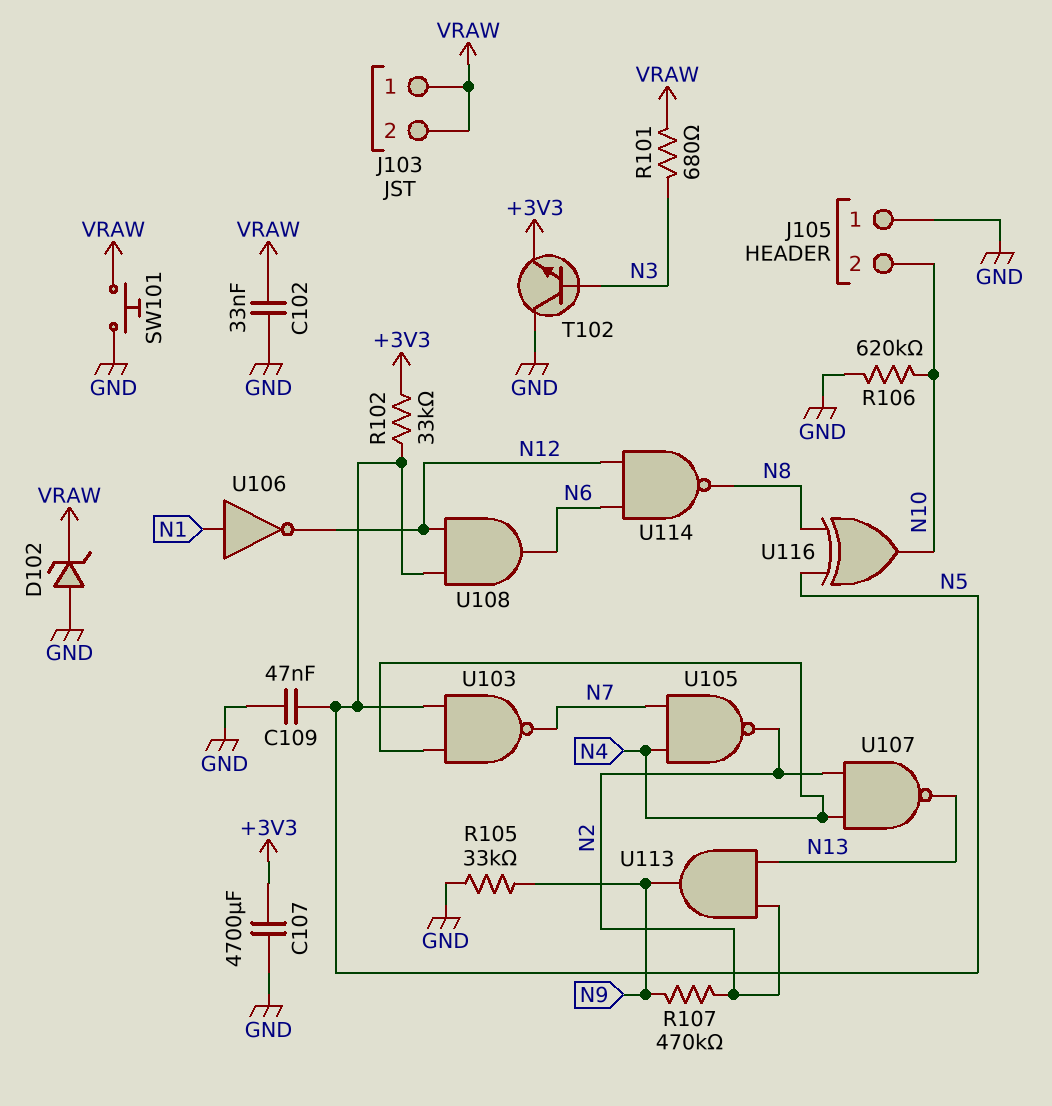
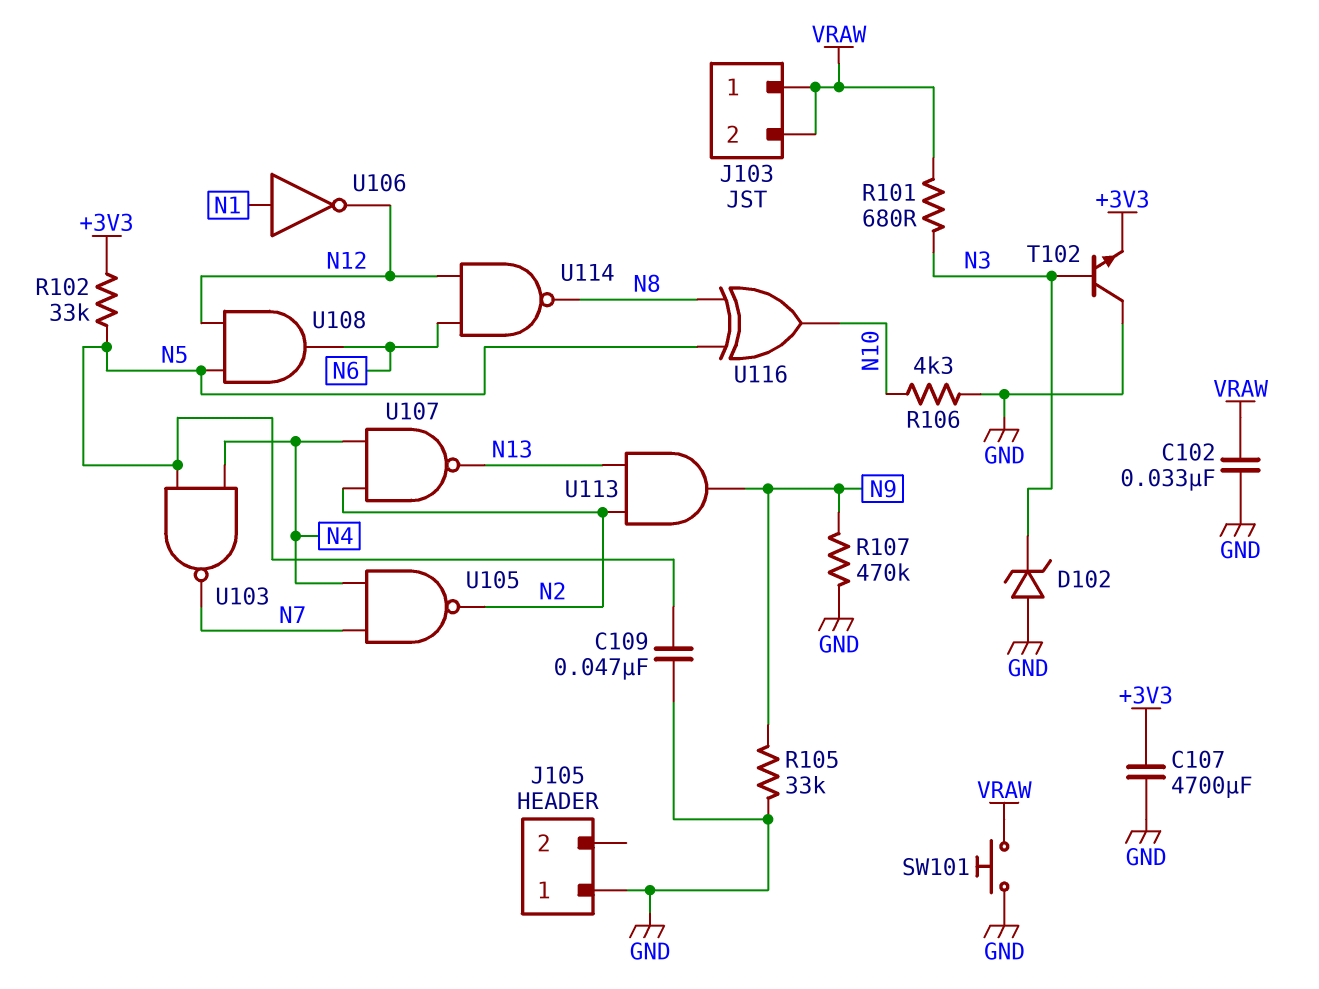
D102: zener (A GND, K VRAW) -> zener (A GND, K N3)
J105 pin 2: N10 -> none
R106: 620k (GND, N10) -> 4.3k (GND, N10)
R107: 470k (N2, N9) -> 470k (GND, N9)

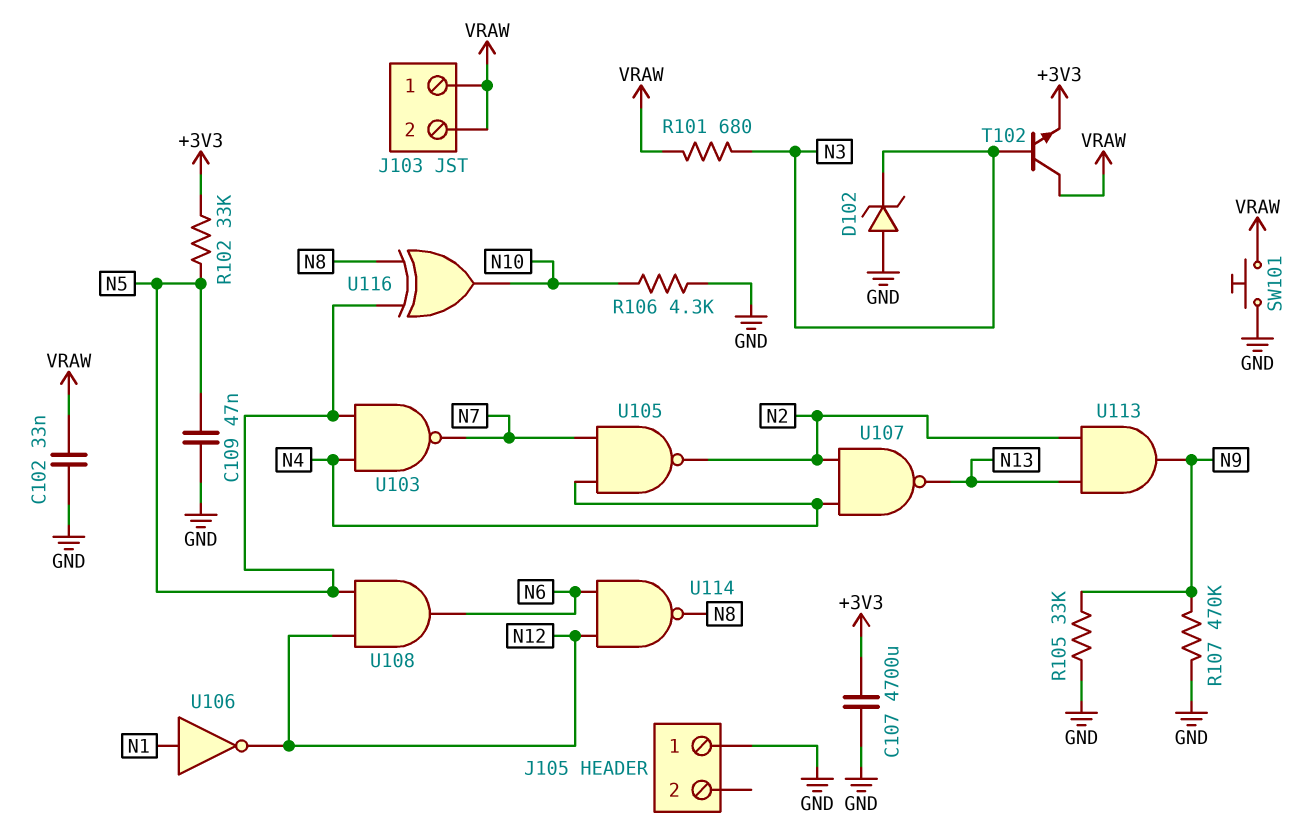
T102: NPN (B N3, C GND, E +3V3) -> NPN (B N3, C VRAW, E +3V3)

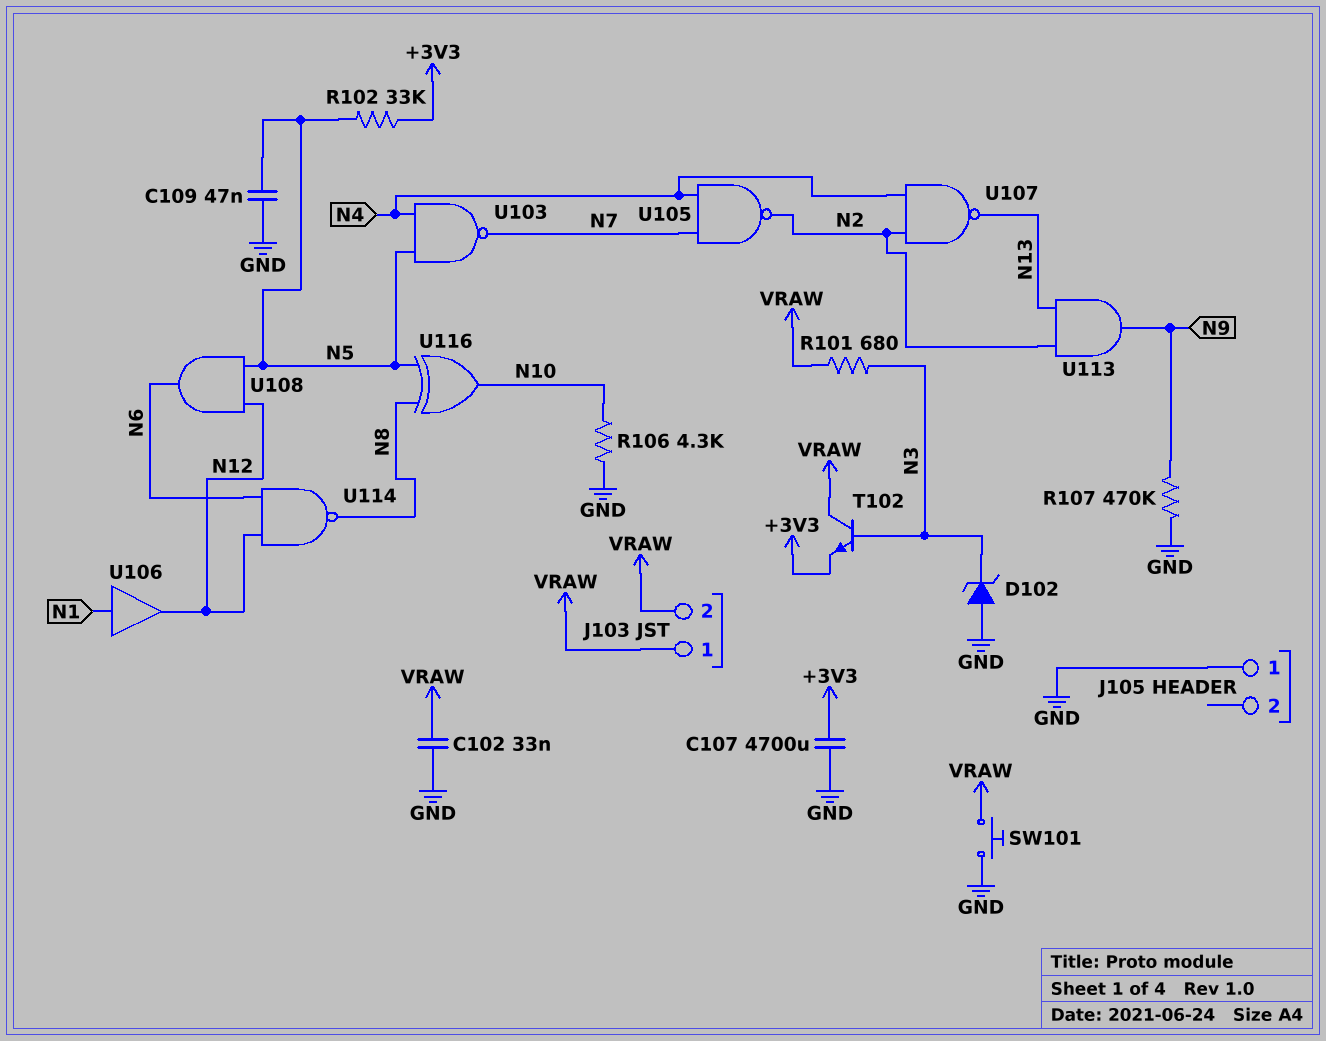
R105: 33k (GND, N9) -> none
U106: NOT (in N1, out N12) -> buffer (in N1, out N12)

